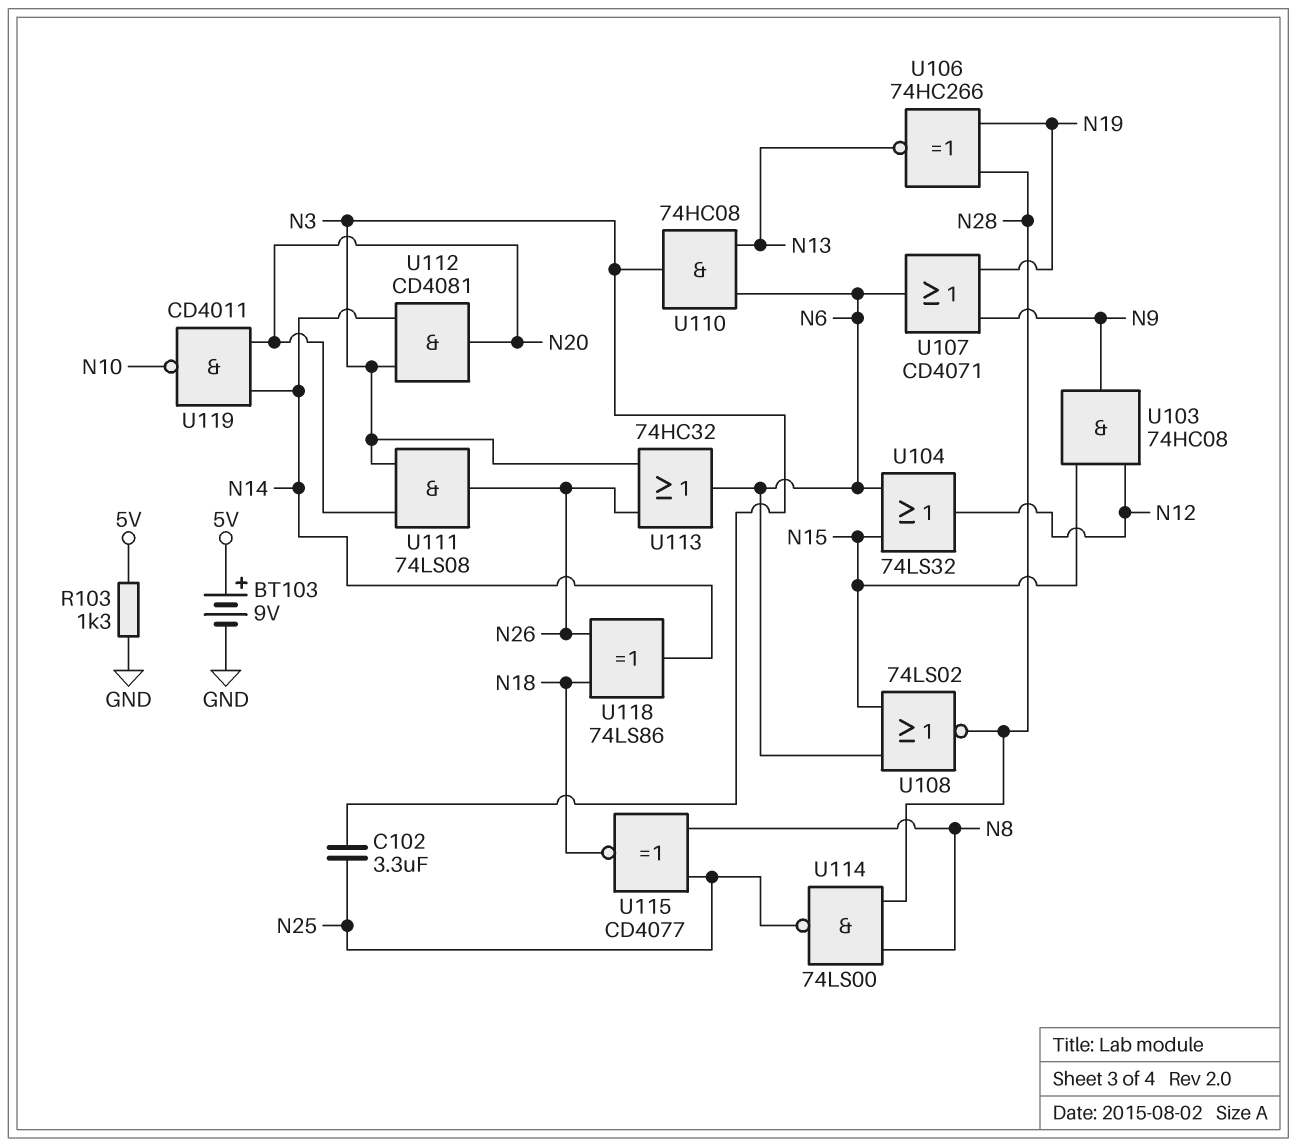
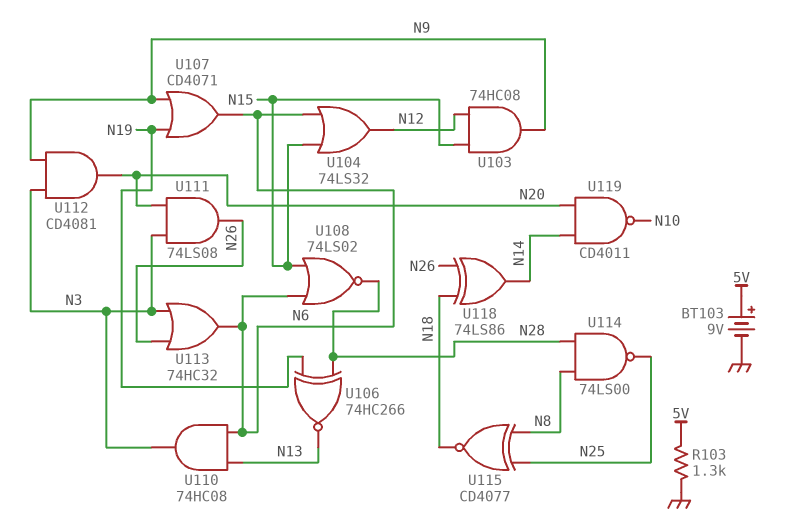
C102: 3.3uF (N3, N25) -> none
U112: AND CD4081 (in N3, in N14, out N20) -> AND CD4081 (in N3, in N9, out N20)

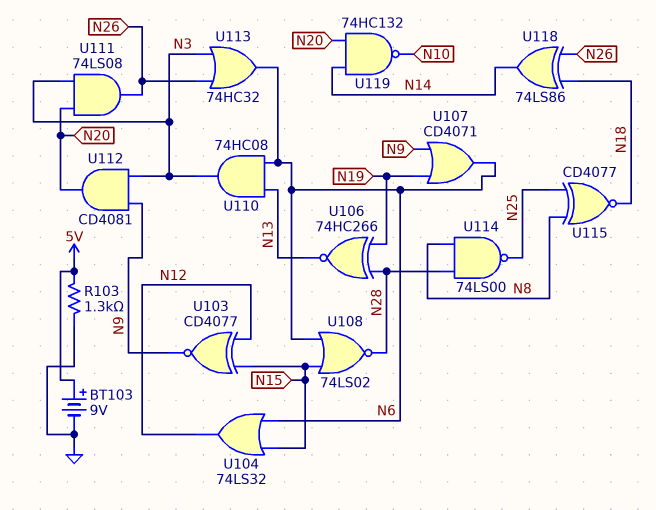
U103: AND 74HC08 (in N12, in N15, out N9) -> XNOR CD4077 (in N12, in N15, out N9)
U119: NAND CD4011 (in N14, in N20, out N10) -> NAND 74HC132 (in N14, in N20, out N10)

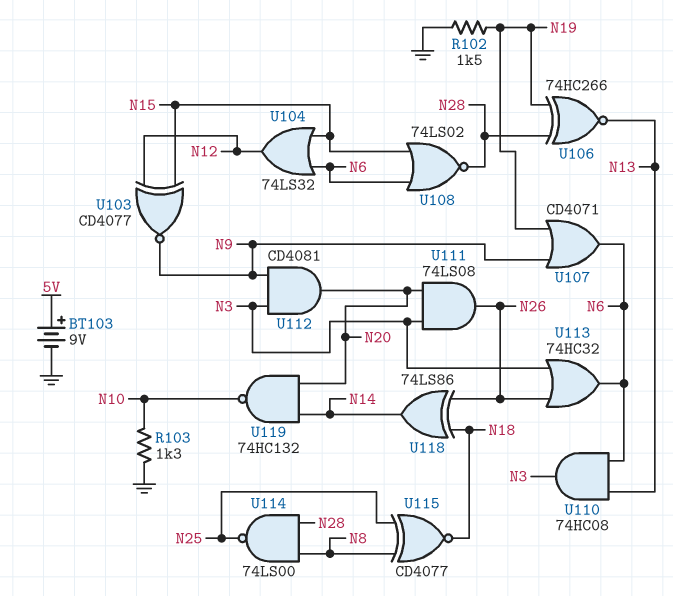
R102: none -> 1.5k (GND, N19)
R103: 1.3k (5V, GND) -> 1.3k (GND, N10)

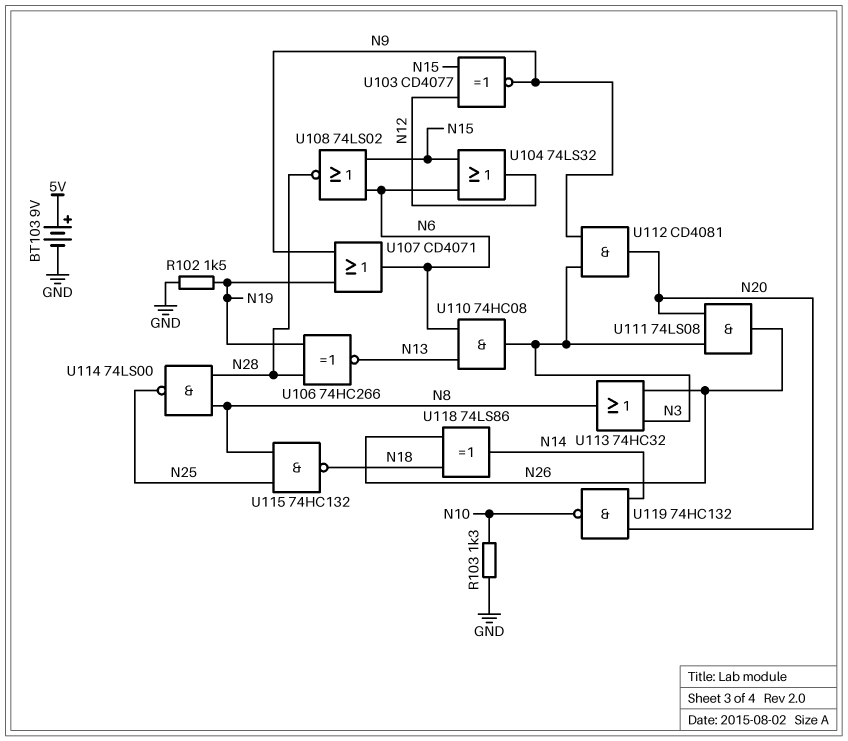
U113: OR 74HC32 (in N3, in N26, out N6) -> OR 74HC32 (in N3, in N26, out N8)
U115: XNOR CD4077 (in N8, in N25, out N18) -> NAND 74HC132 (in N8, in N25, out N18)

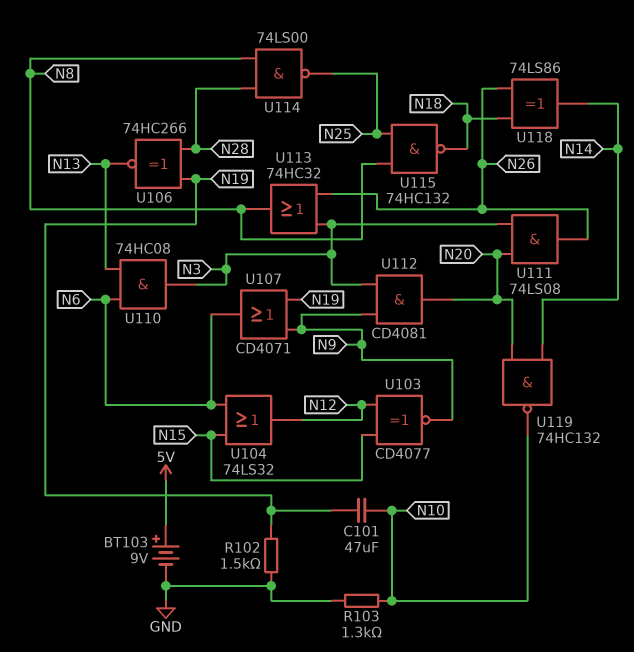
C101: none -> 47uF (N10, N19)
U108: NOR 74LS02 (in N6, in N15, out N28) -> none

